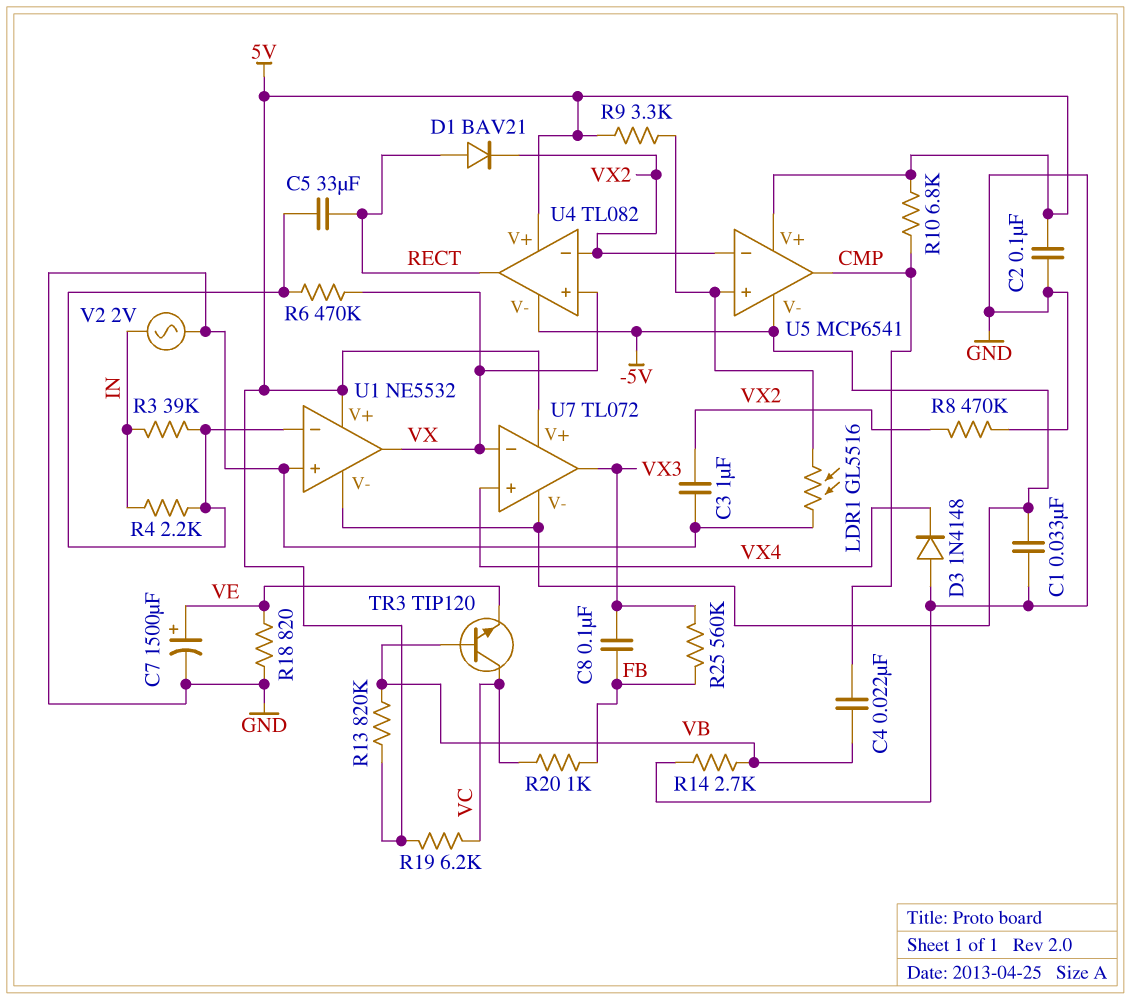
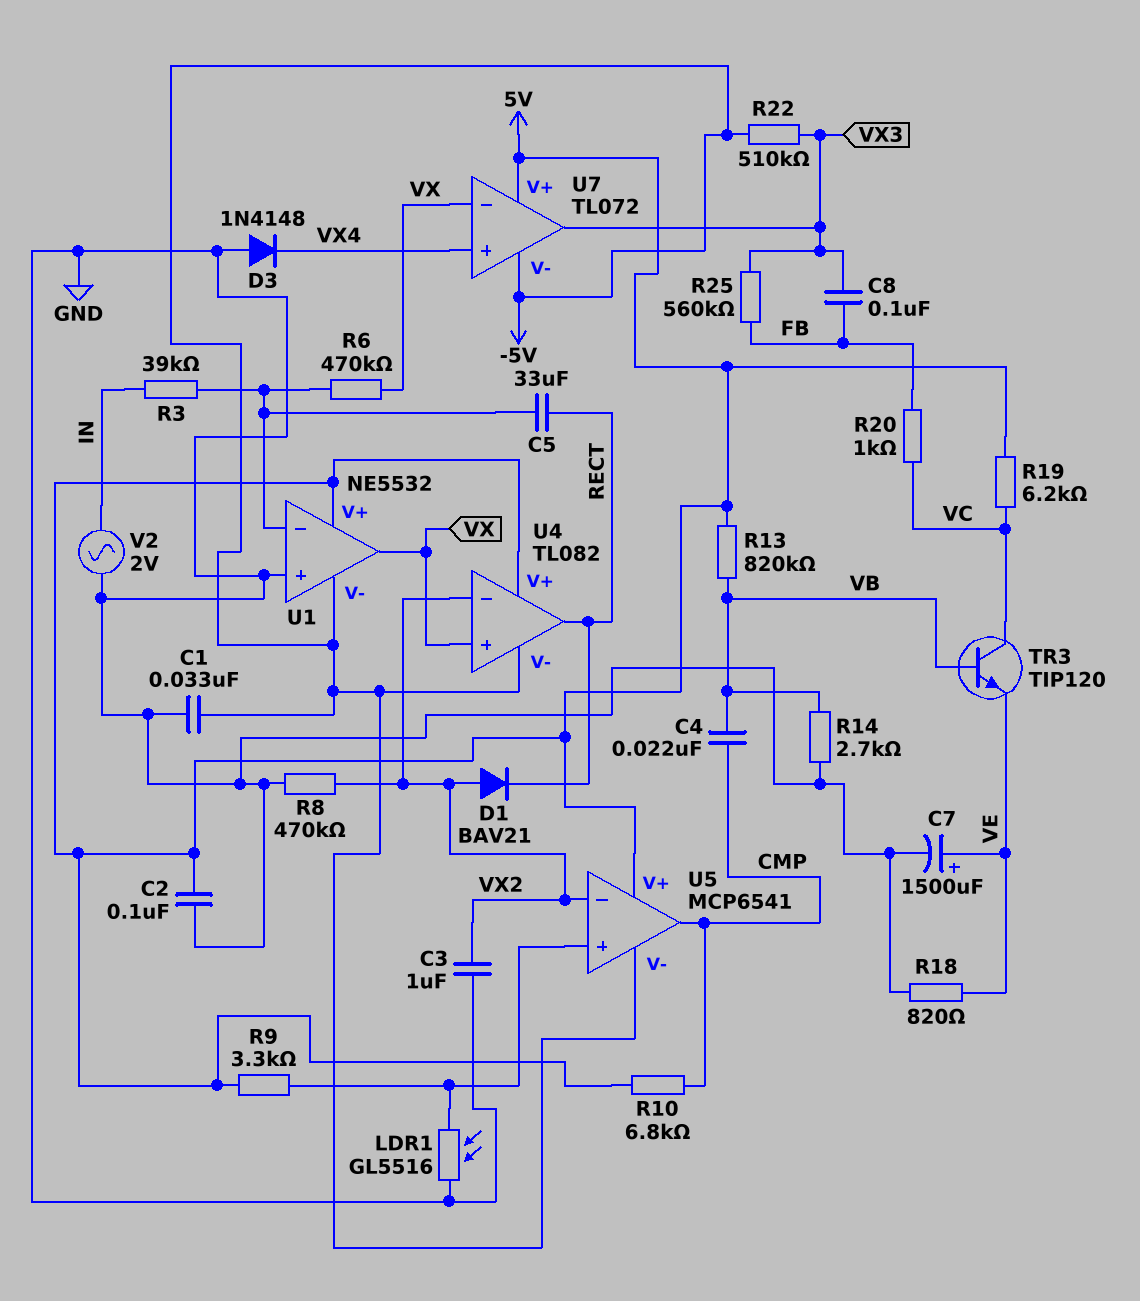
D1: diode BAV21 (A RECT, K VX2) -> diode BAV21 (A VX2, K RECT)
R4: 2.2k (IN, U1/in-) -> none
R22: none -> 510k (-5V, VX3)

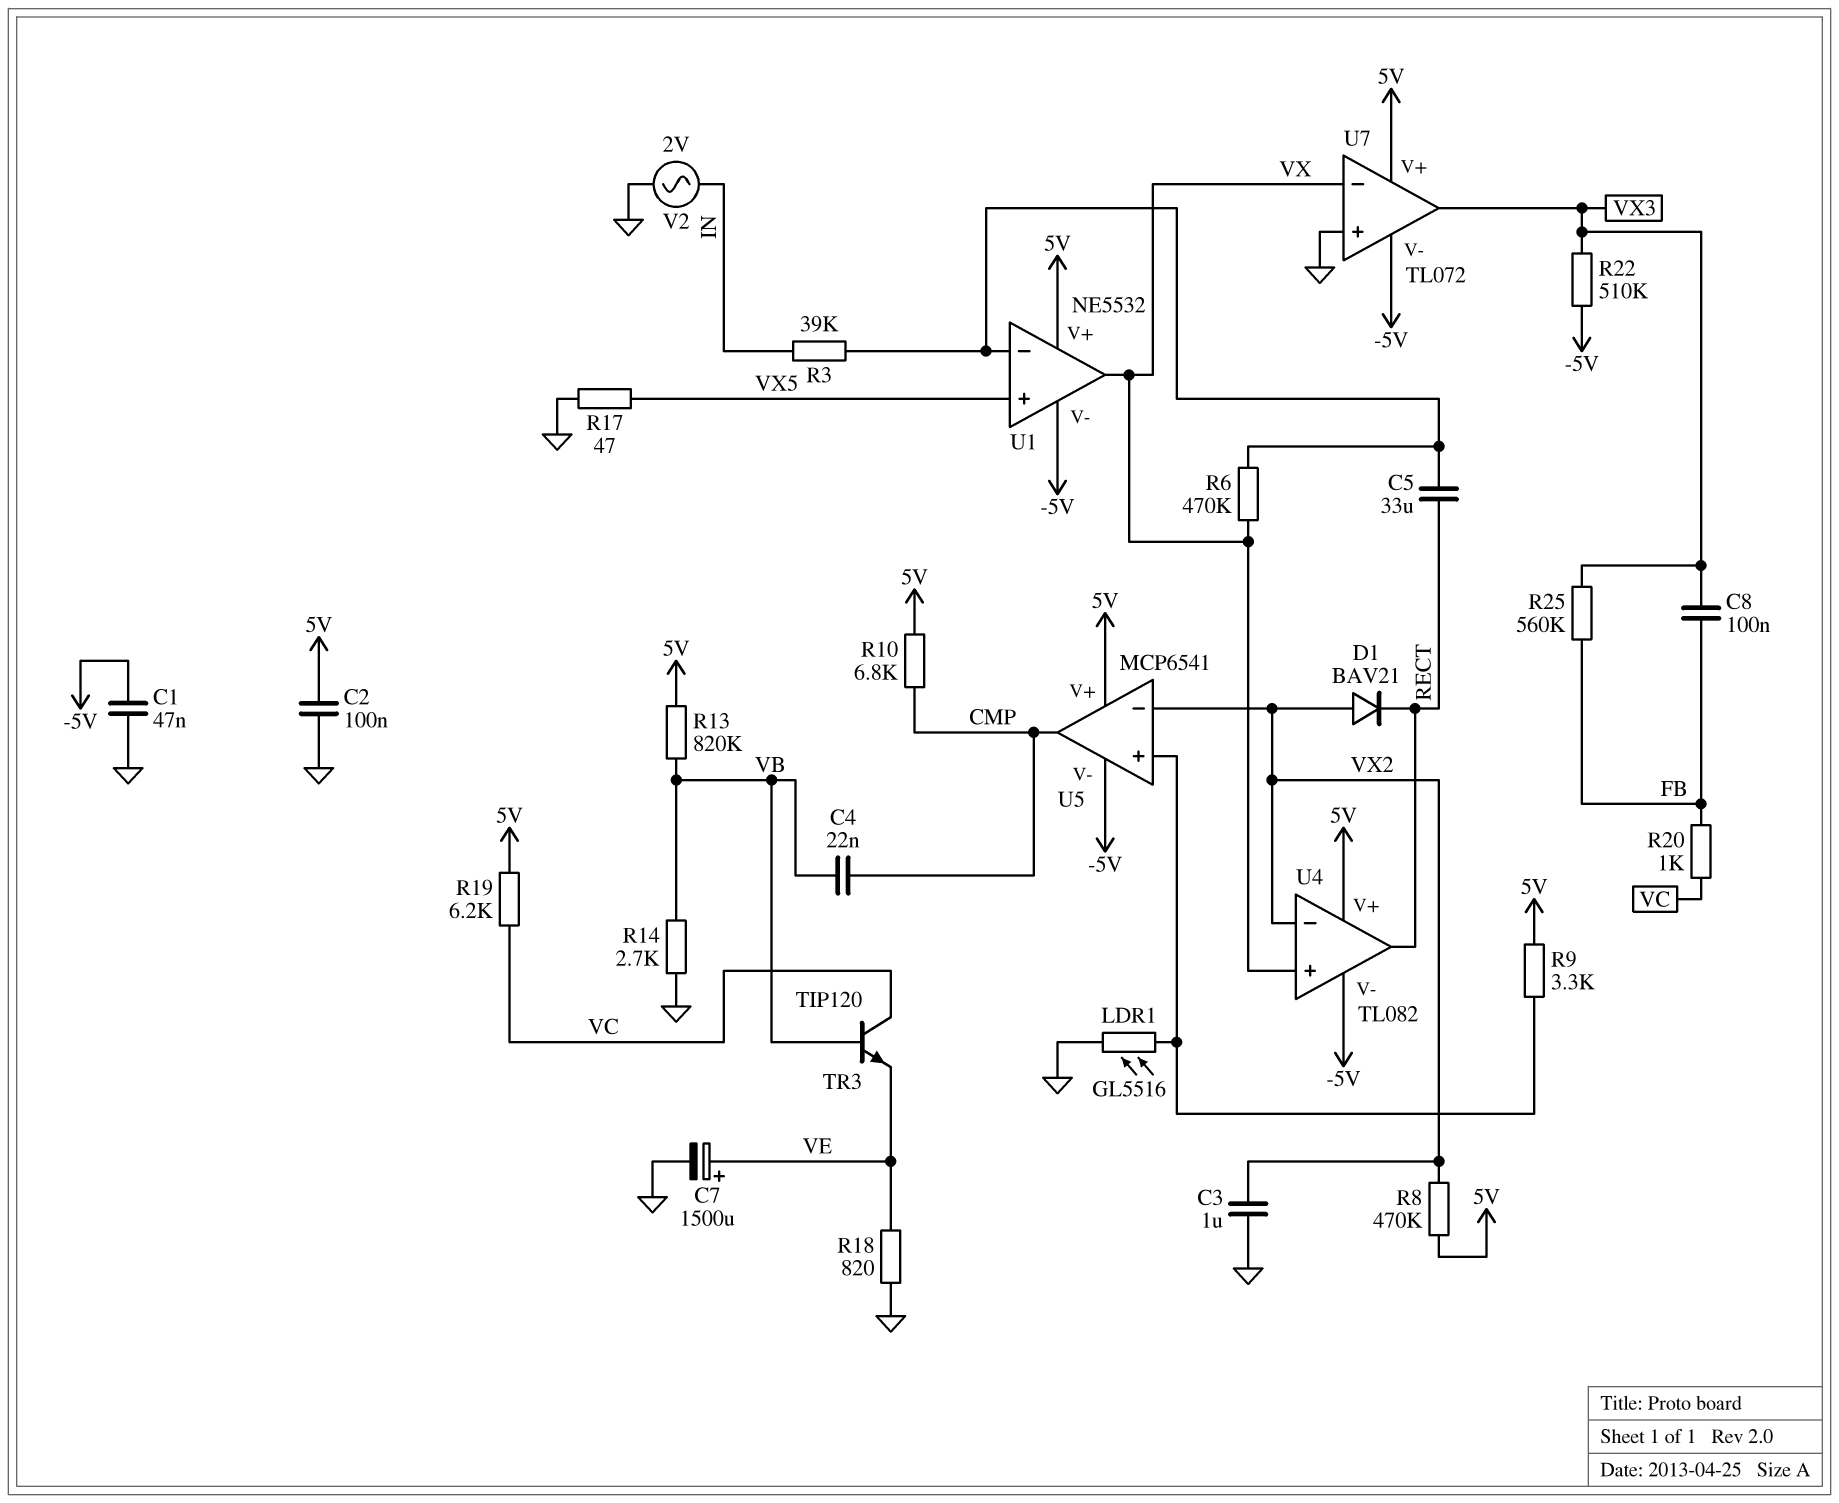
C1: 33nF (-5V, GND) -> 47nF (-5V, GND)
D3: diode 1N4148 (A GND, K VX4) -> none
R8: 470k (GND, VX2) -> 470k (5V, VX2)
R17: none -> 47 (GND, VX5)
U1 pin in+: GND -> VX5
U7 pin in+: VX4 -> GND

